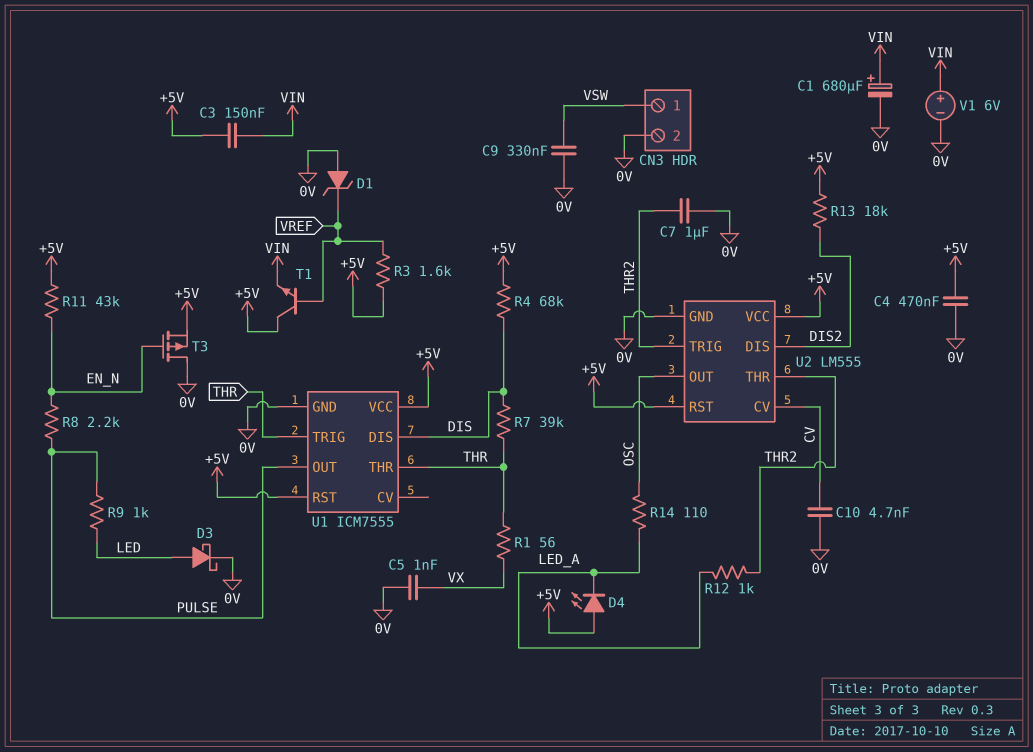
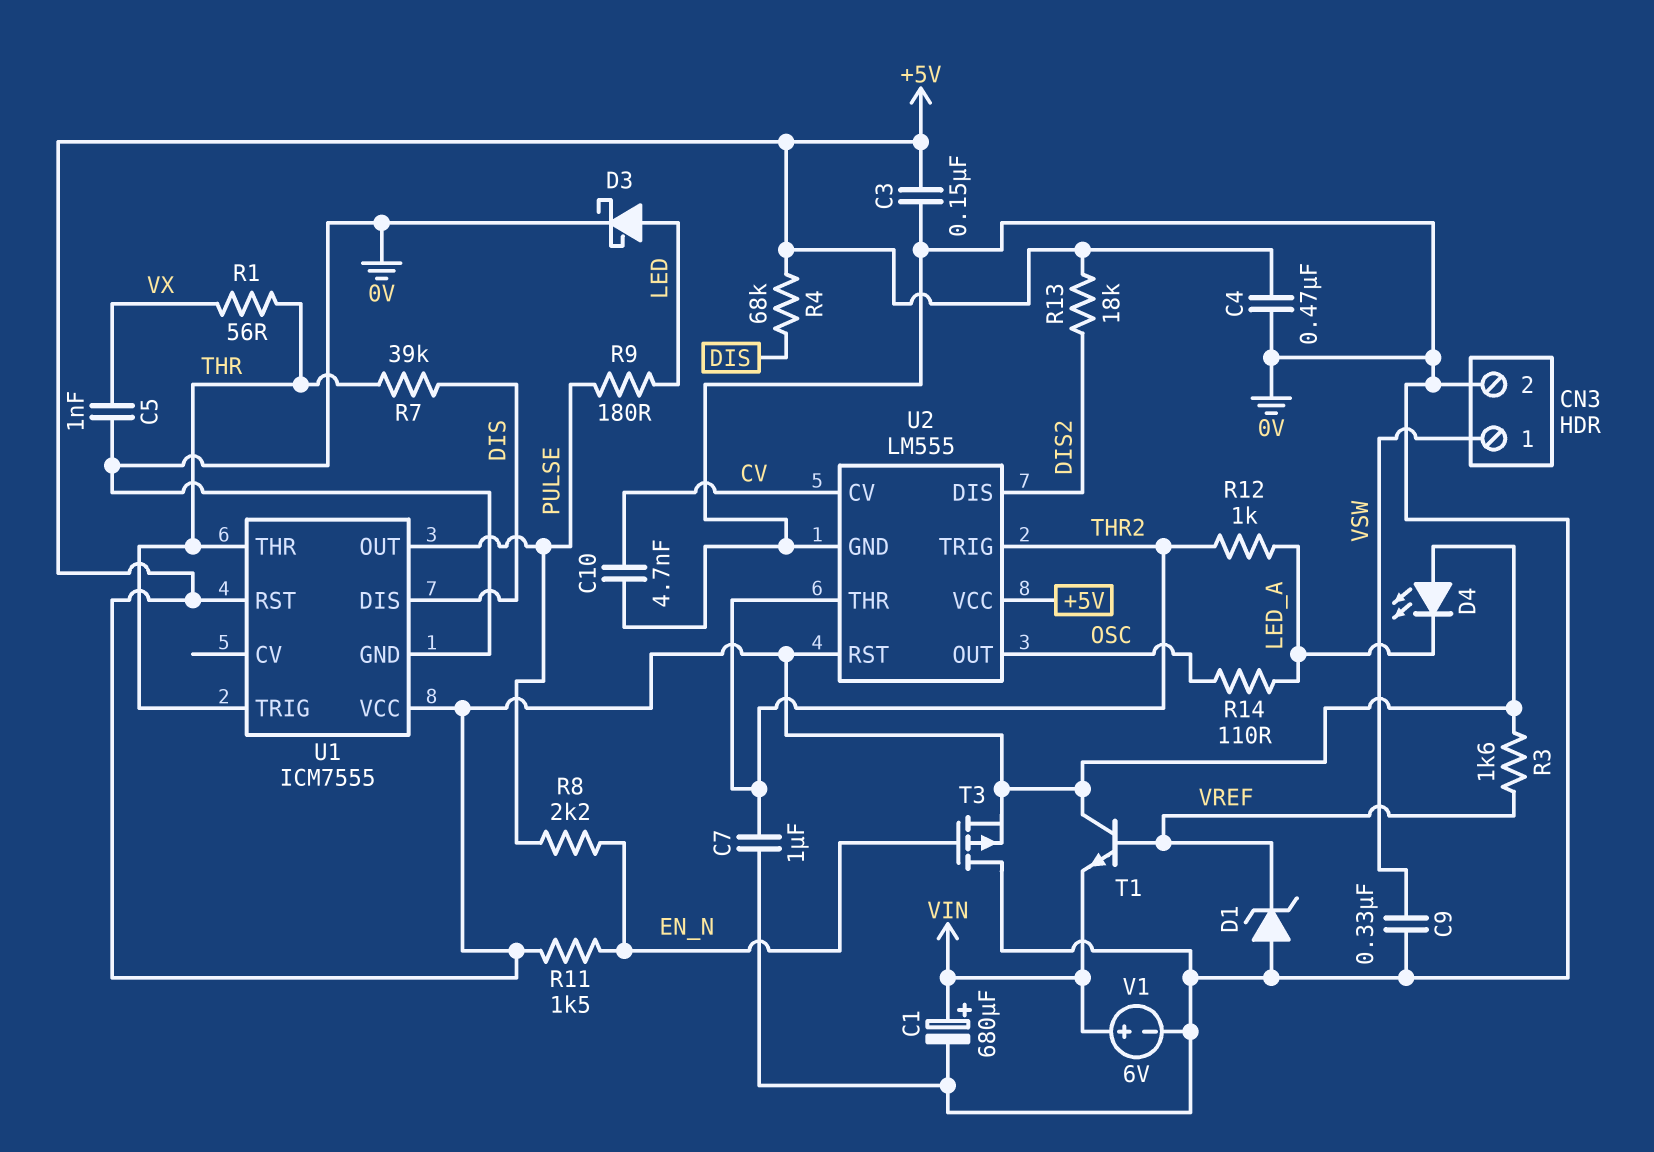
C3: 150nF (+5V, VIN) -> 150nF (+5V, 0V)
R9: 1k (LED, PULSE) -> 180 (LED, PULSE)
R11: 43k (+5V, EN_N) -> 1.5k (+5V, EN_N)

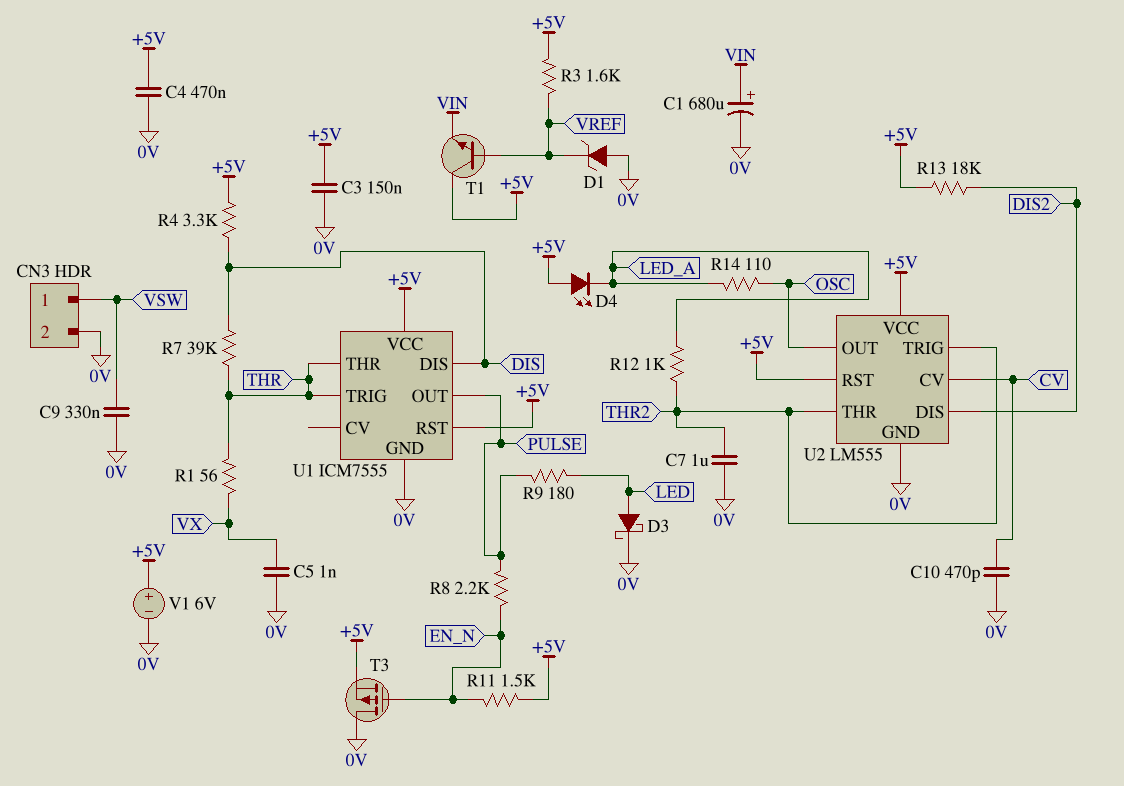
C10: 4.7nF (0V, CV) -> 470pF (0V, CV)
R4: 68k (+5V, DIS) -> 3.3k (+5V, DIS)
V1: 6V (plus VIN, minus 0V) -> 6V (plus +5V, minus 0V)

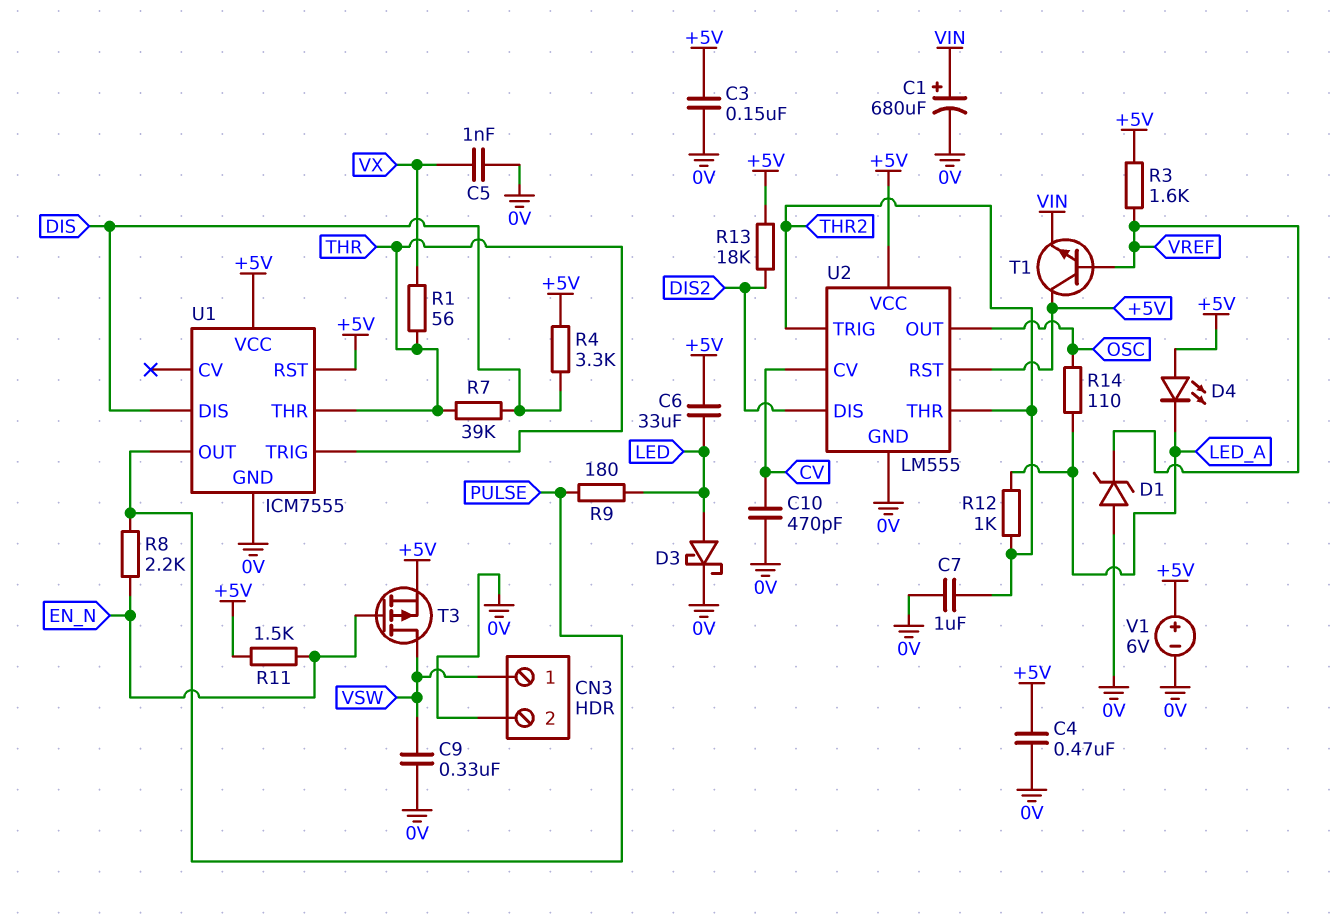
C6: none -> 33uF (+5V, LED)
T3: PMOS (G EN_N, D 0V, S +5V) -> PMOS (G EN_N, D VSW, S +5V)

